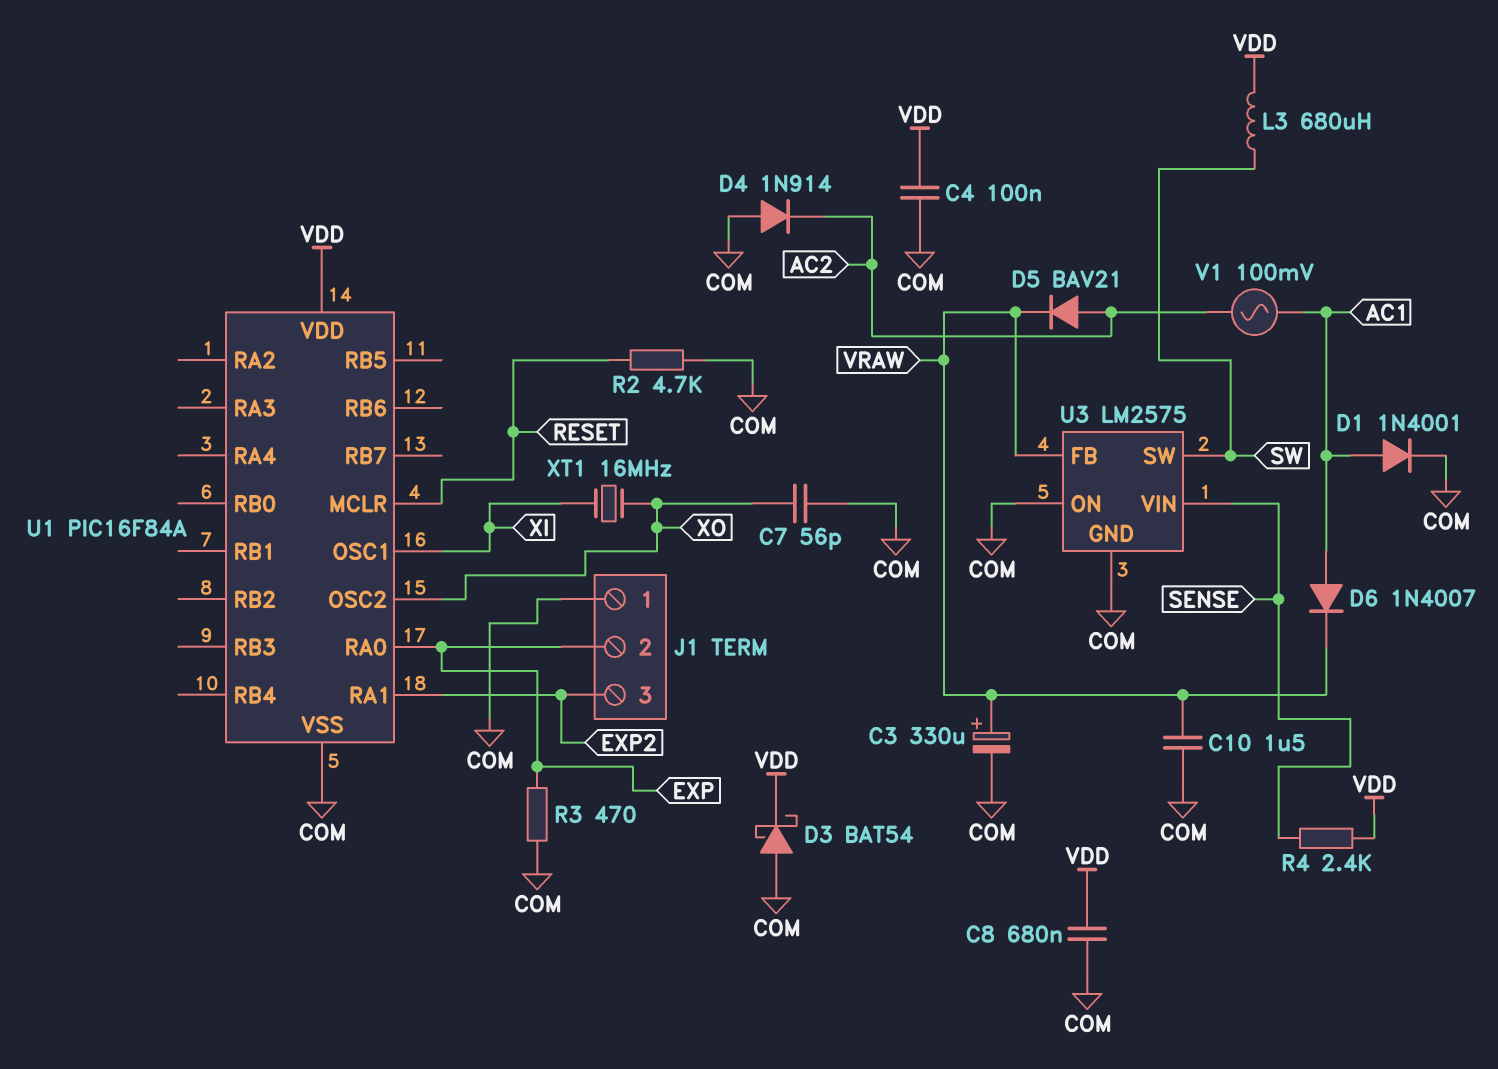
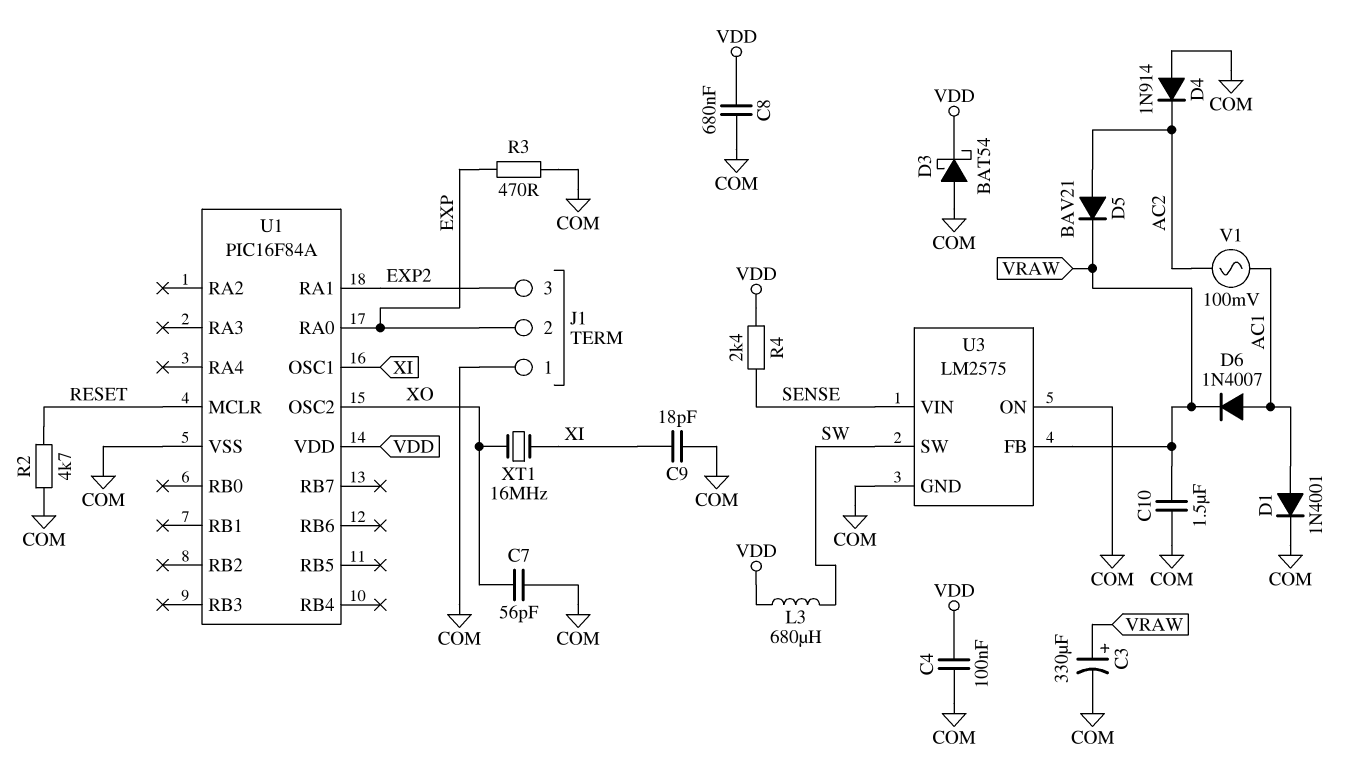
C9: none -> 18pF (COM, XI)

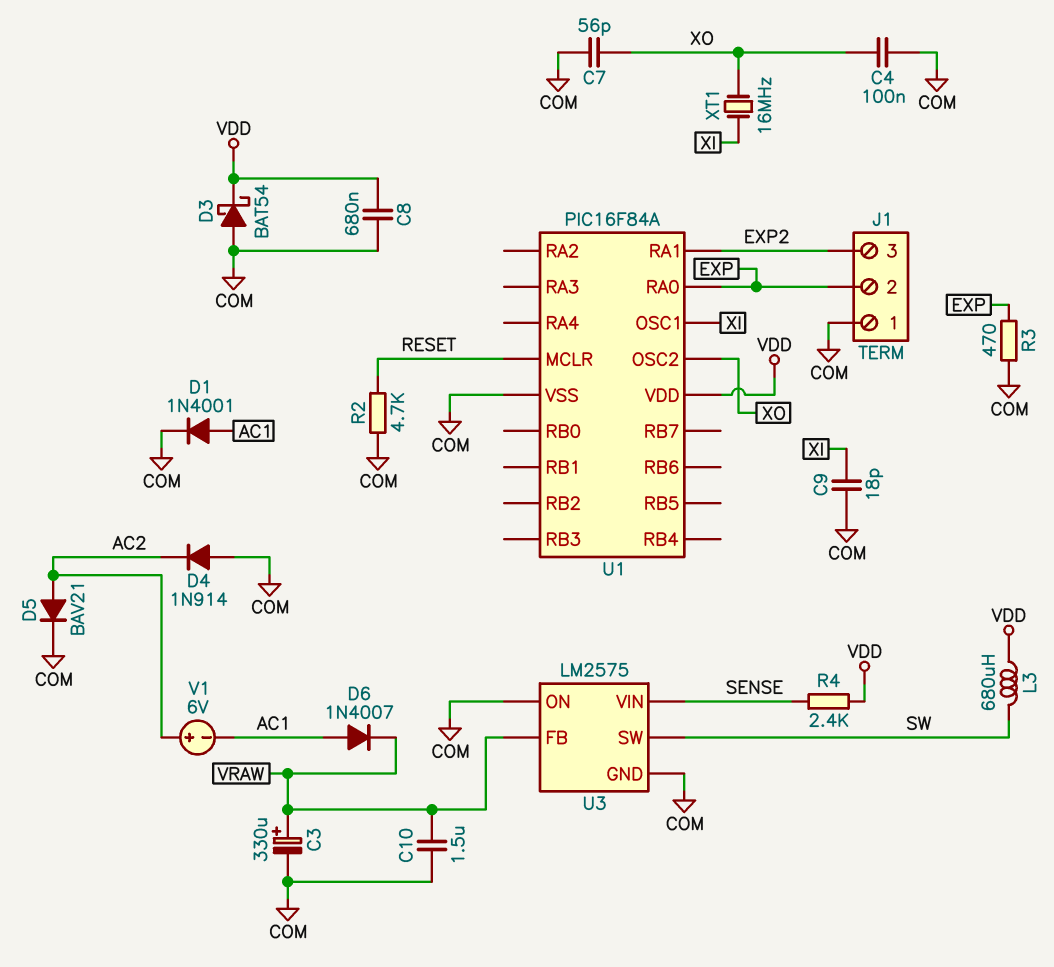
C4: 100nF (COM, VDD) -> 100nF (COM, XO)
D5: diode BAV21 (A AC2, K VRAW) -> diode BAV21 (A AC2, K COM)
V1: AC 100mV (AC1, AC2) -> 6V (plus AC2, minus AC1)

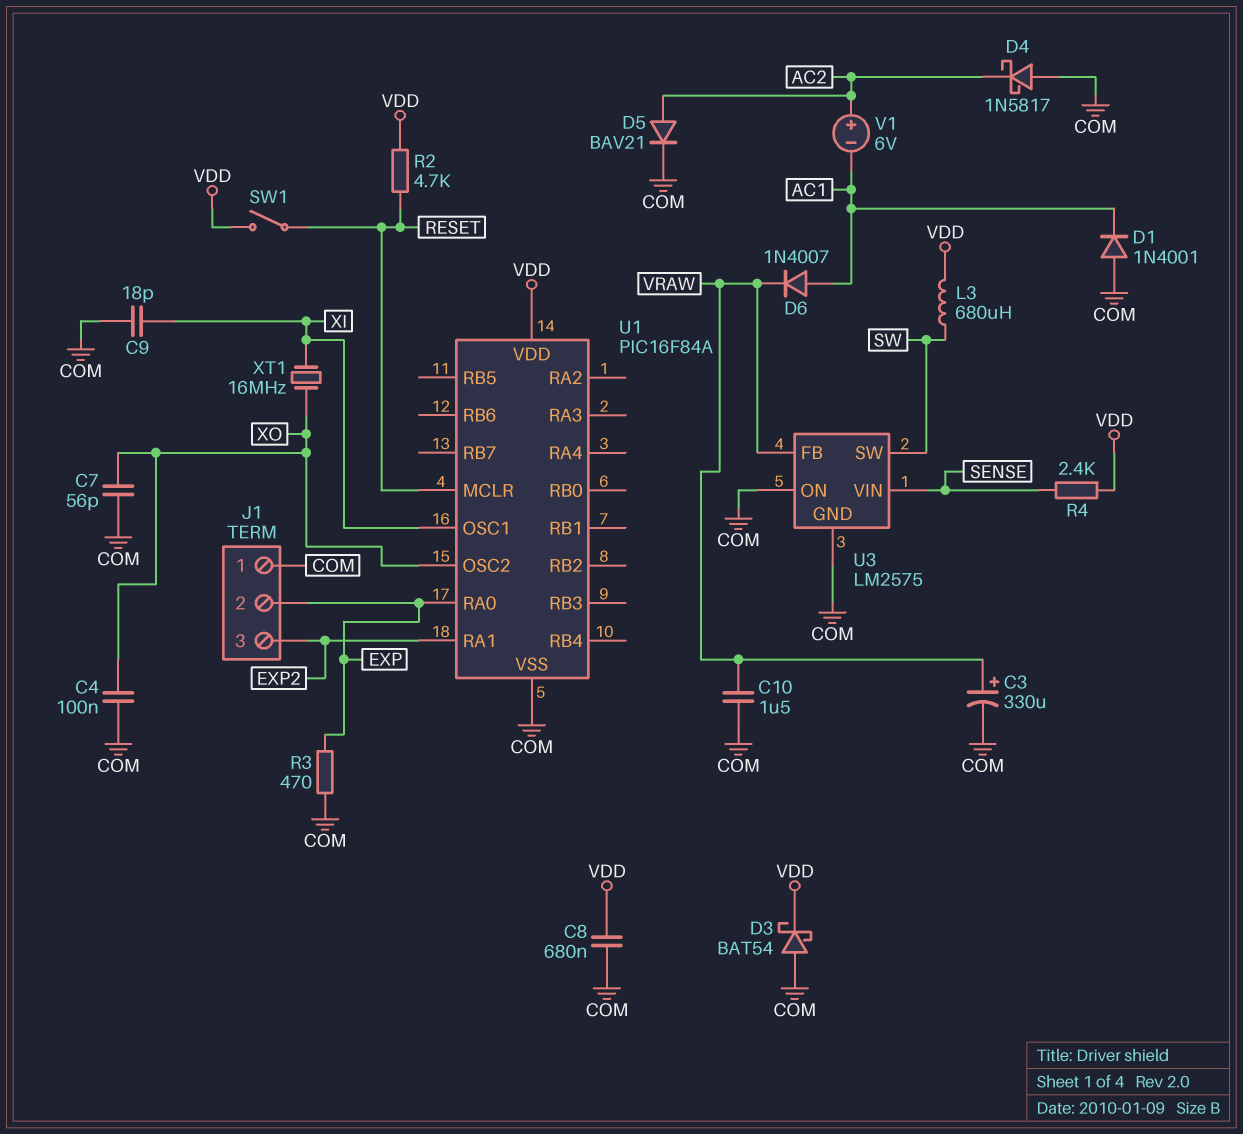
D1: diode 1N4001 (A AC1, K COM) -> diode 1N4001 (A COM, K AC1)
D4: diode 1N914 (A COM, K AC2) -> schottky 1N5817 (A COM, K AC2)
R2: 4.7k (COM, RESET) -> 4.7k (RESET, VDD)
SW1: none -> switch (RESET, VDD)

